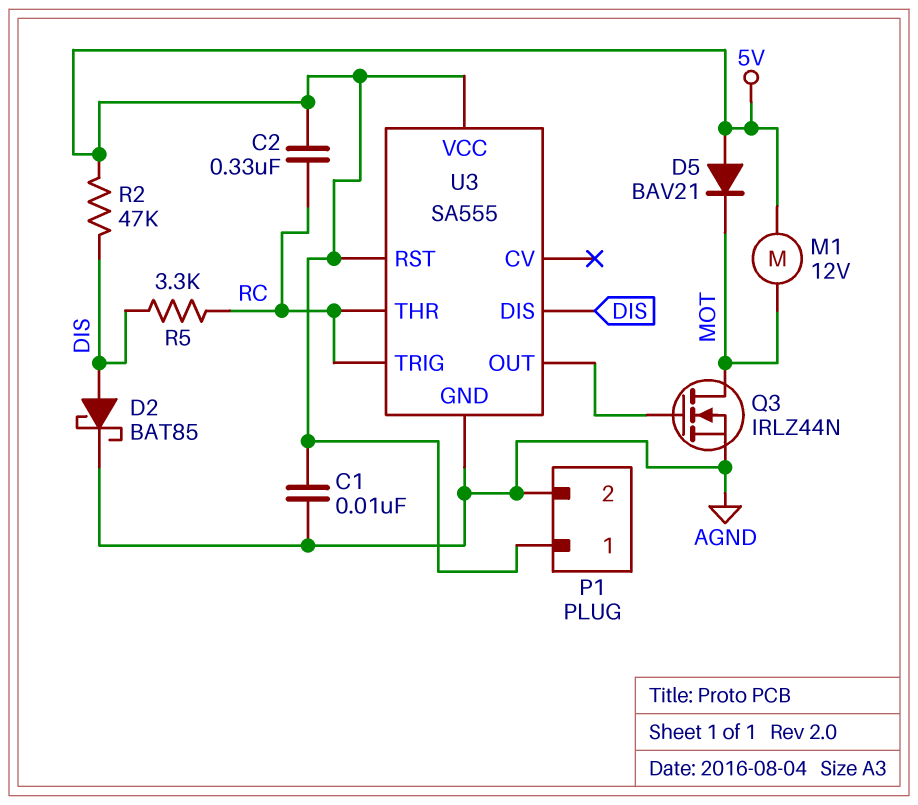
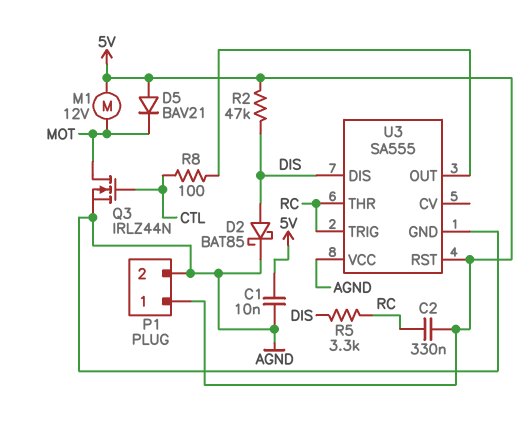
Q3: NMOS IRLZ44N (G U3/OUT, D MOT, S AGND) -> NMOS IRLZ44N (G CTL, D MOT, S AGND)
R8: none -> 100 (CTL, U3/OUT)
U3 pin VCC: 5V -> AGND

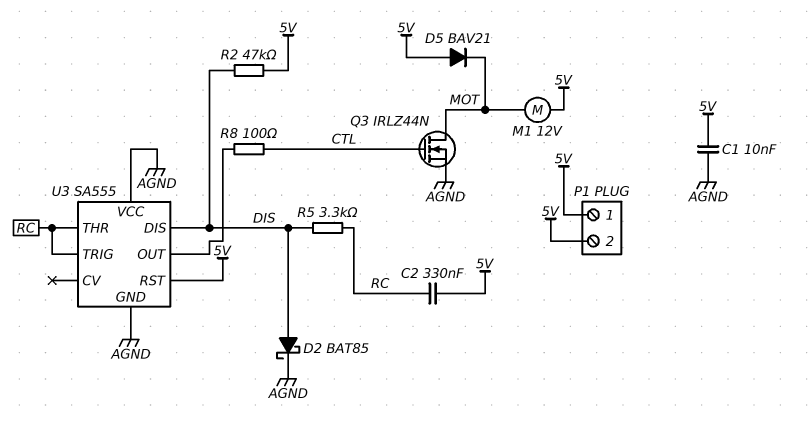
P1 pin 2: AGND -> 5V

